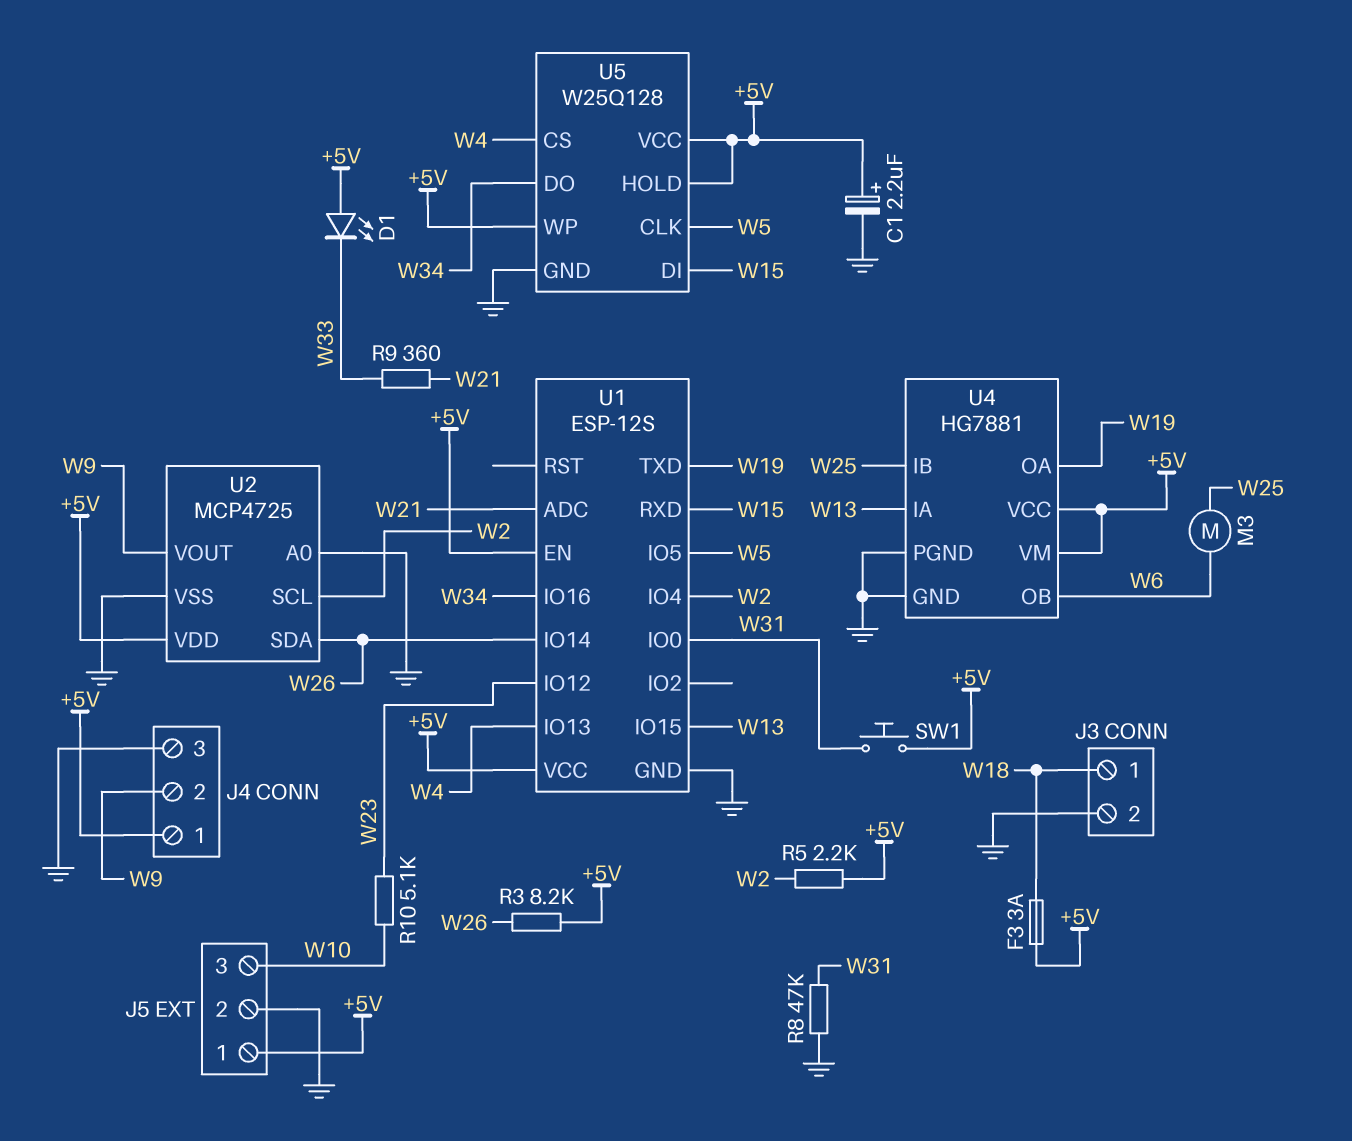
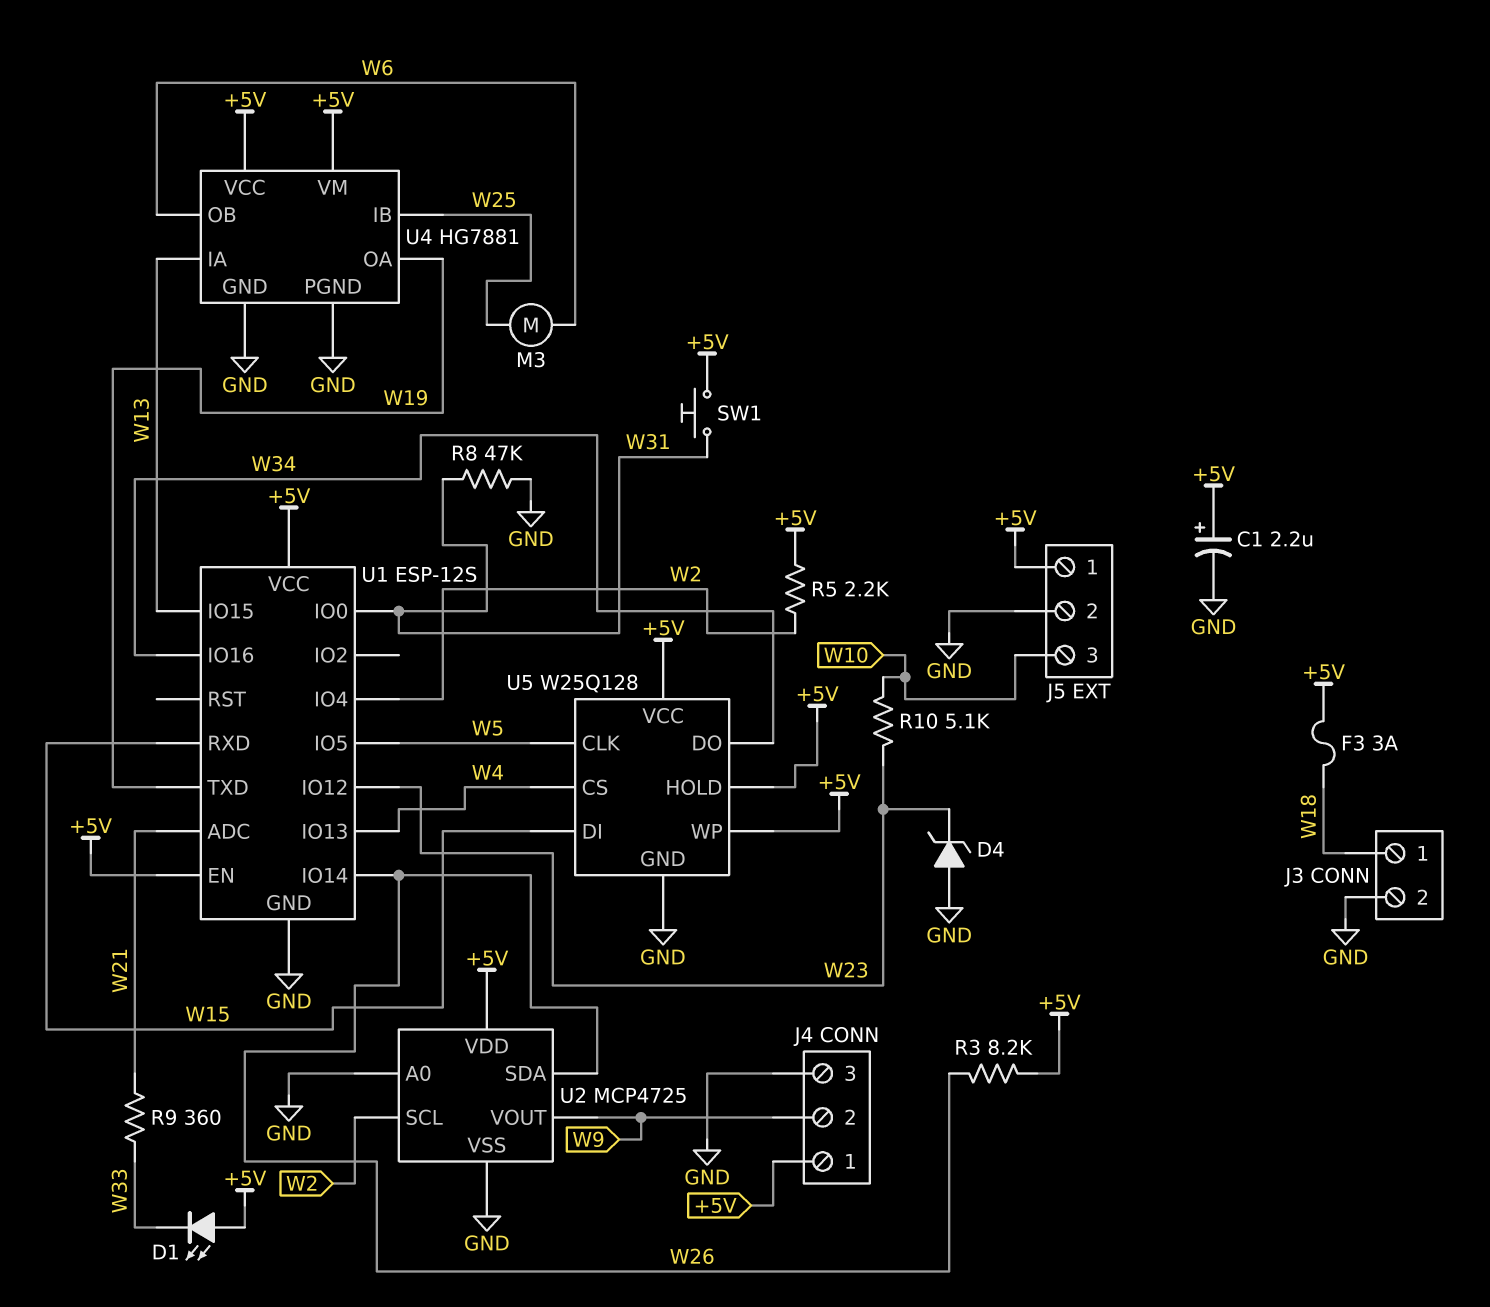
D4: none -> zener (A GND, K W23)

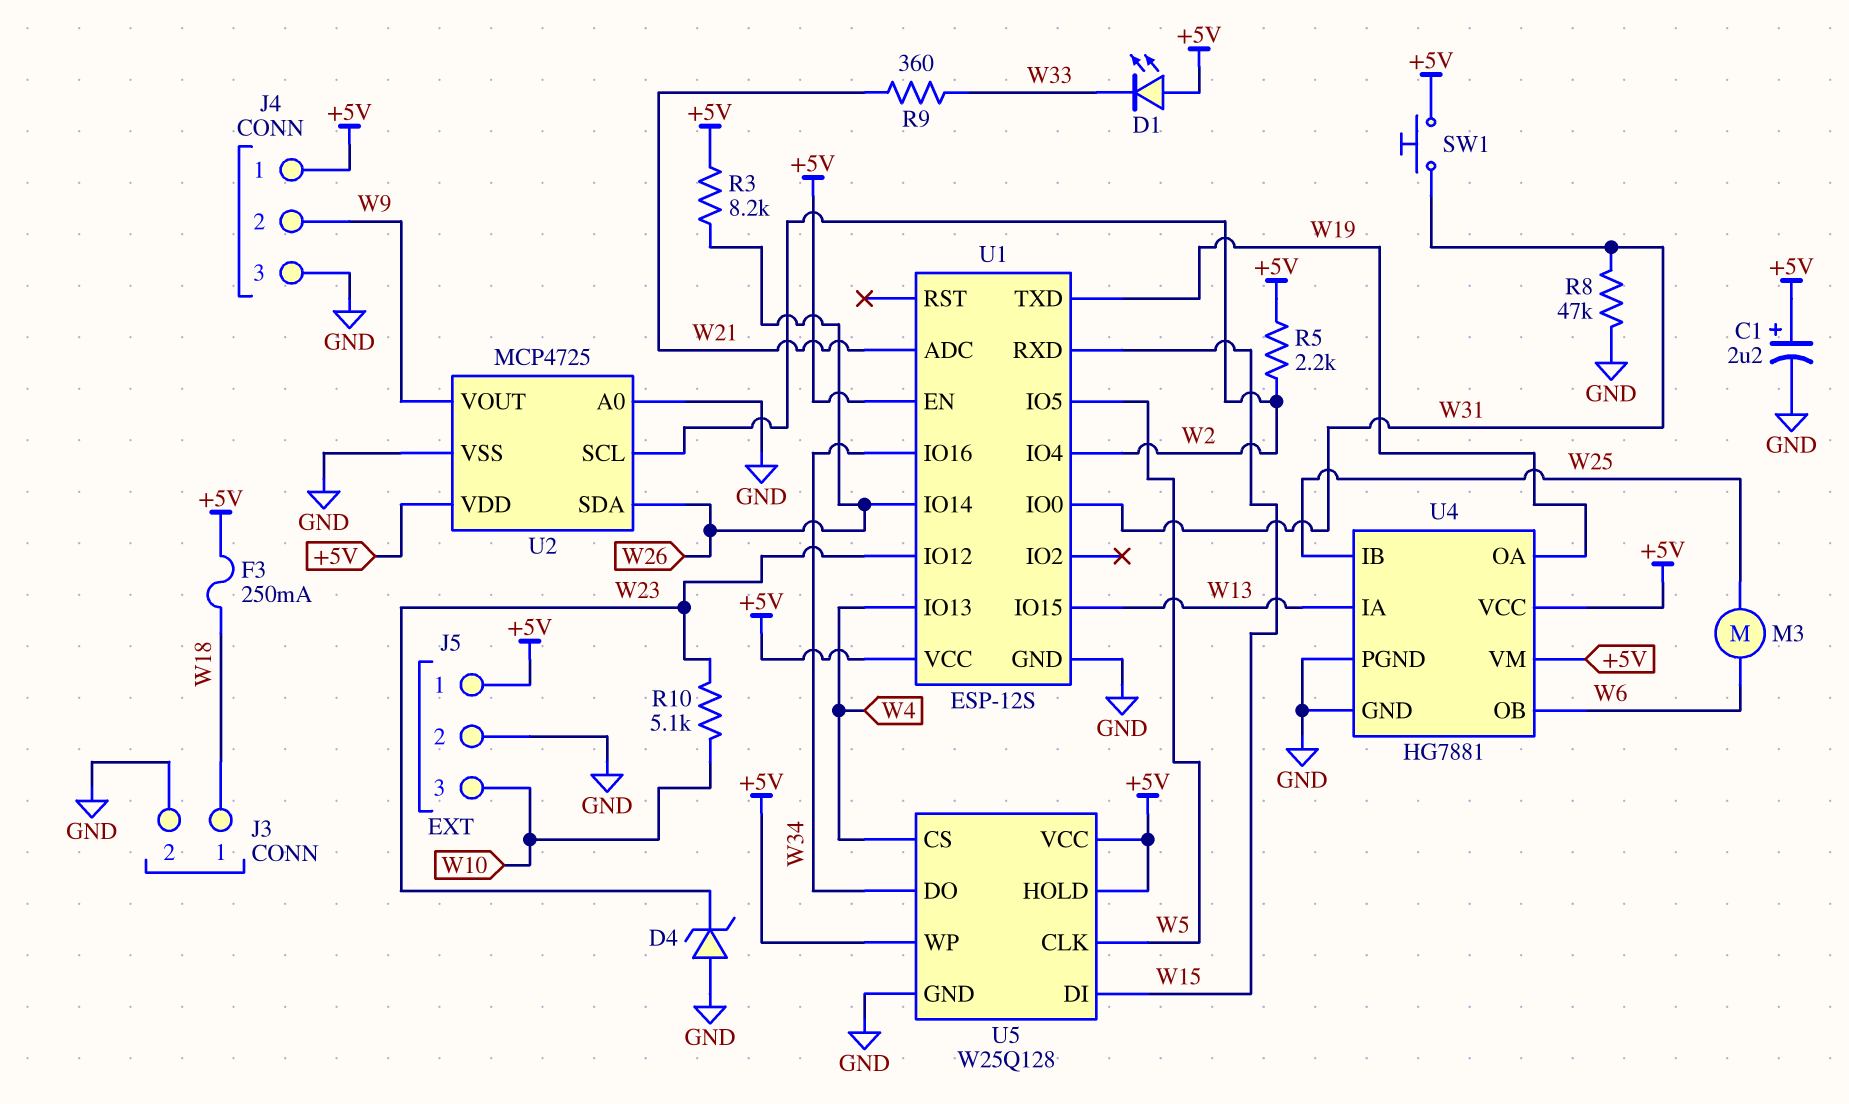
F3: 3A (+5V, W18) -> 250mA (+5V, W18)

